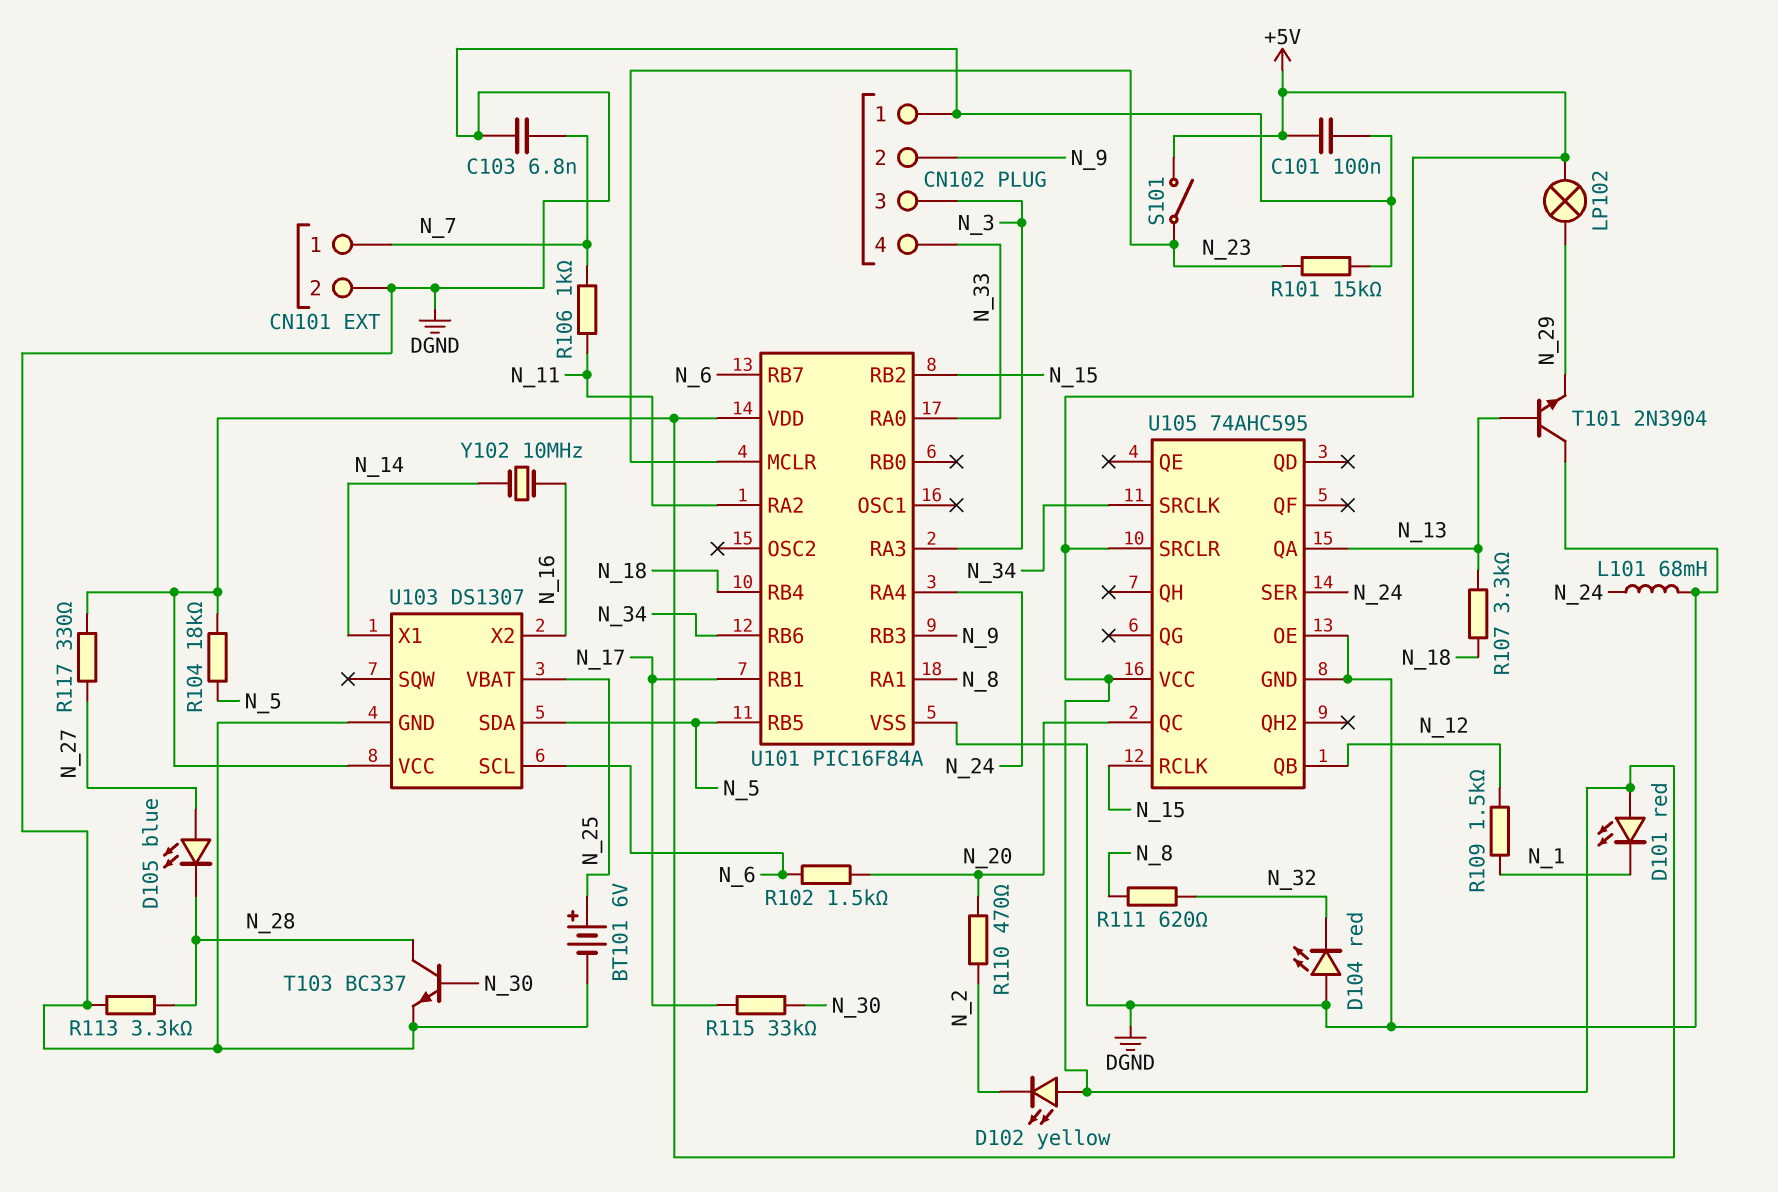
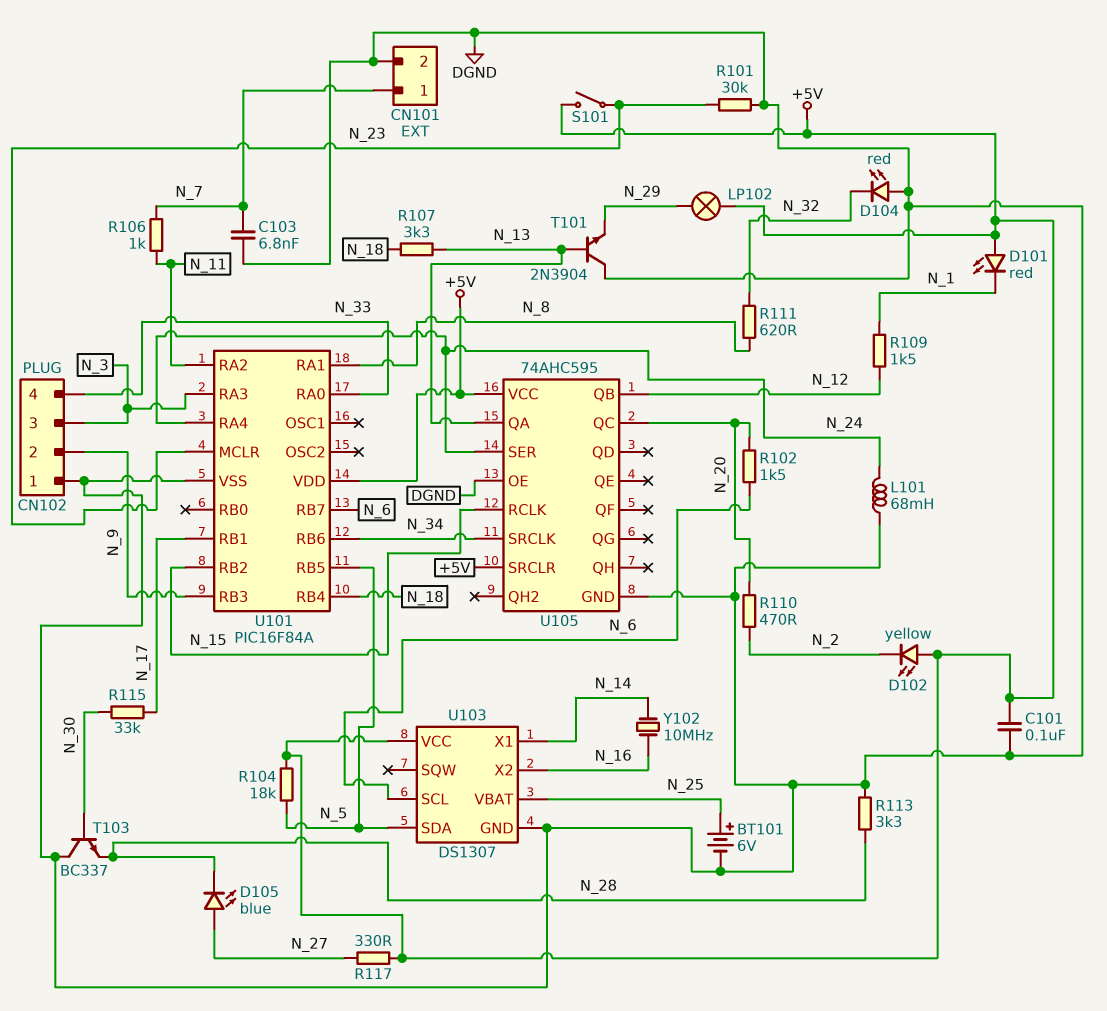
R101: 15k (DGND, N_23) -> 30k (DGND, N_23)
T103: NPN BC337 (B N_30, C N_28, E DGND) -> NPN BC337 (B N_30, C DGND, E N_28)

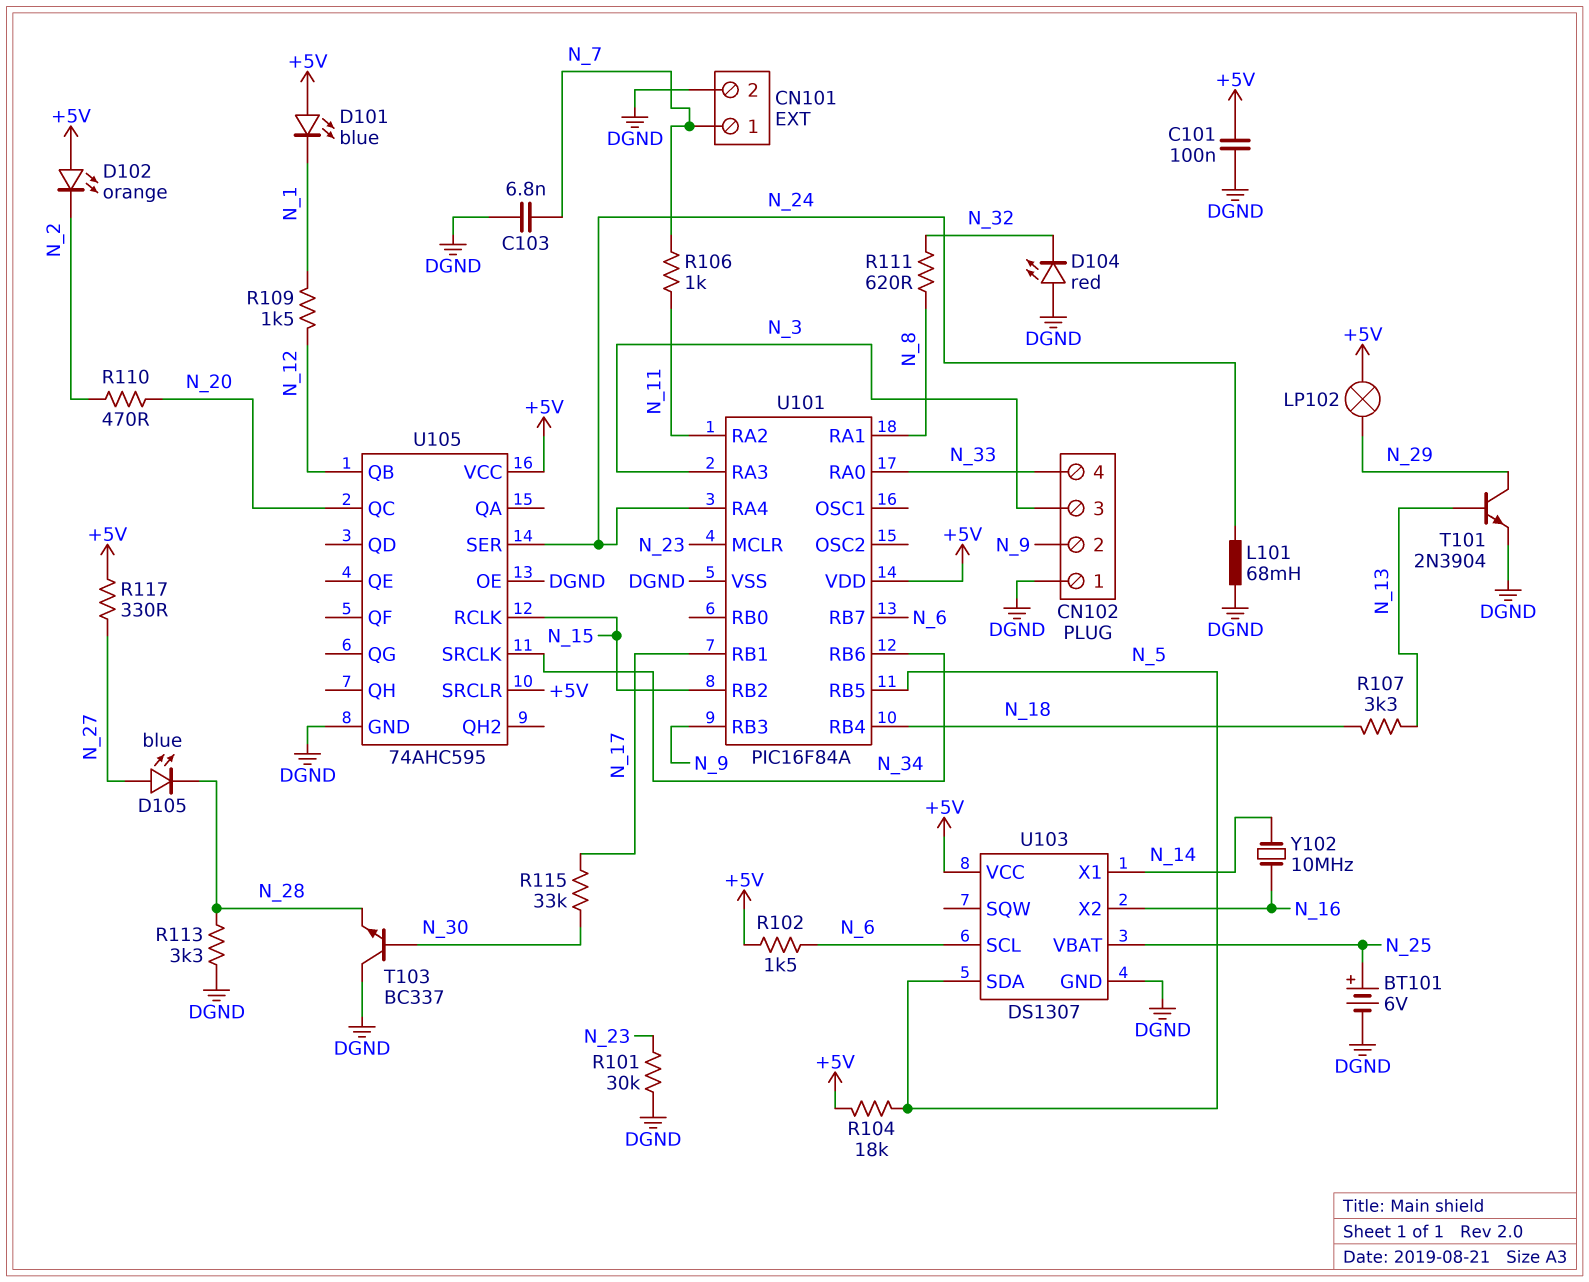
D101: LED red (A +5V, K N_1) -> LED blue (A +5V, K N_1)
D102: LED yellow (A +5V, K N_2) -> LED orange (A +5V, K N_2)
R102: 1.5k (N_6, N_20) -> 1.5k (+5V, N_6)
S101: switch (+5V, N_23) -> none
T101: NPN 2N3904 (B N_13, C DGND, E N_29) -> NPN 2N3904 (B N_13, C N_29, E DGND)
U105 pin QA: N_13 -> none

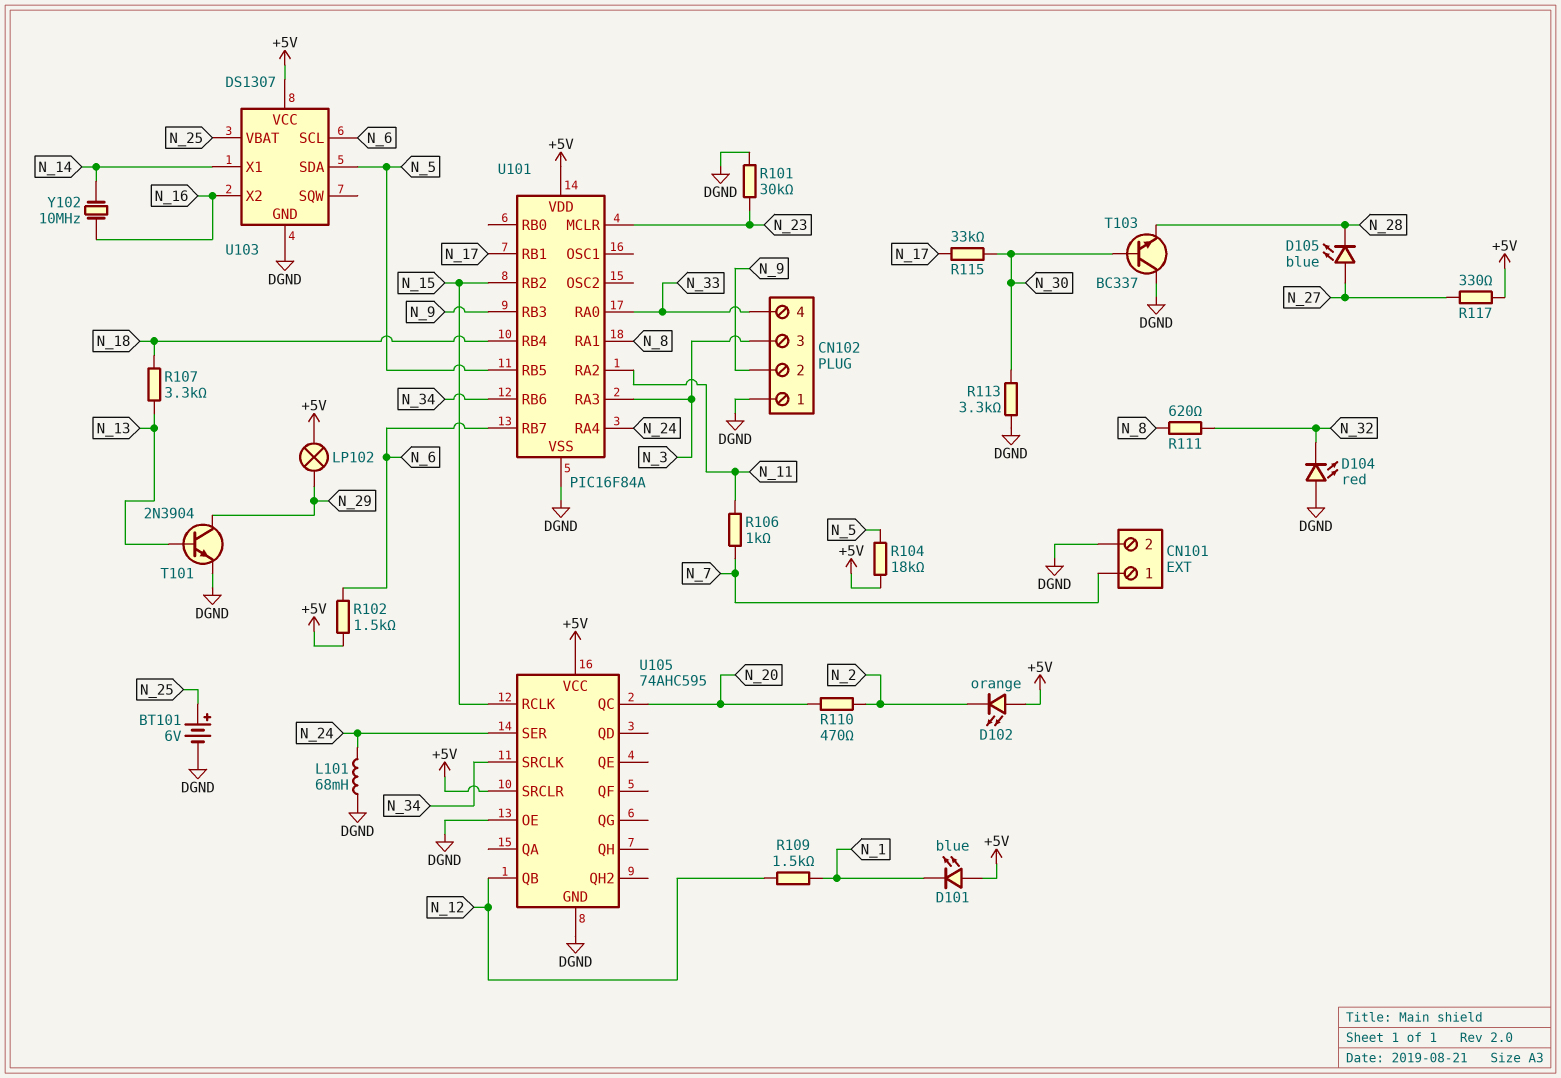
C101: 100nF (+5V, DGND) -> none
C103: 6.8nF (DGND, N_7) -> none
R113: 3.3k (DGND, N_28) -> 3.3k (DGND, N_30)

